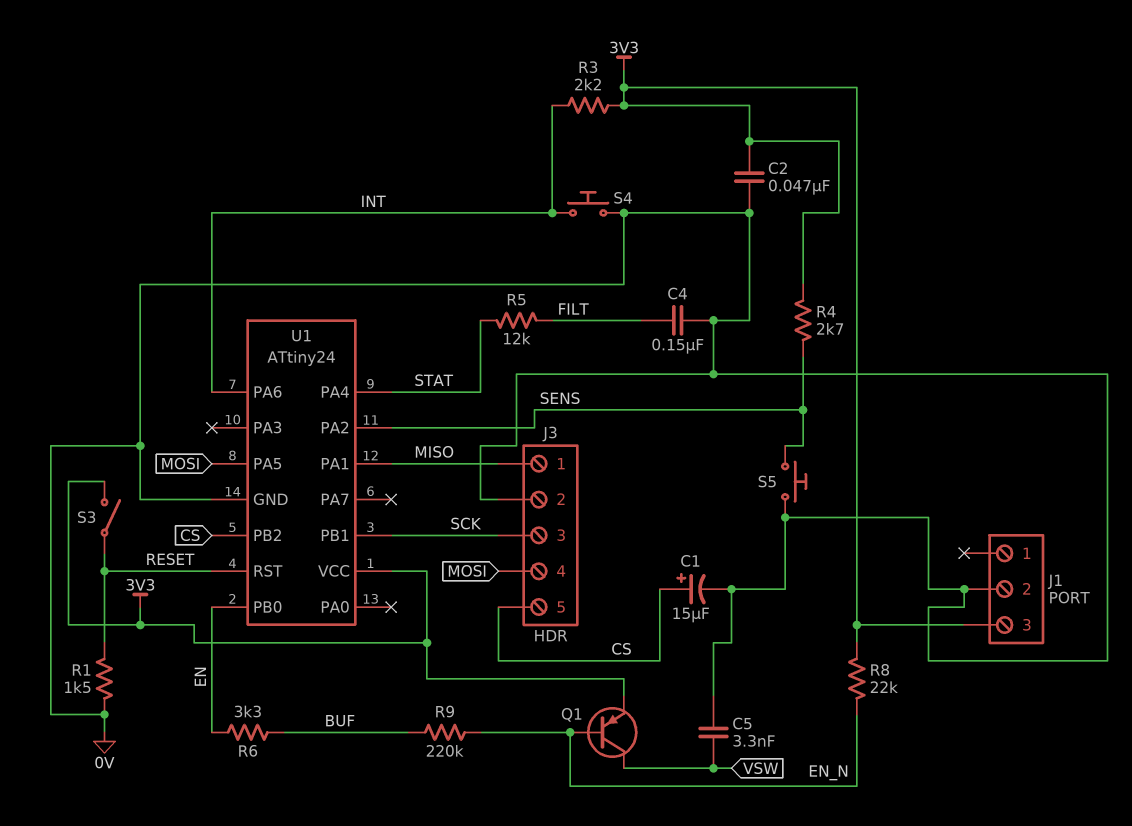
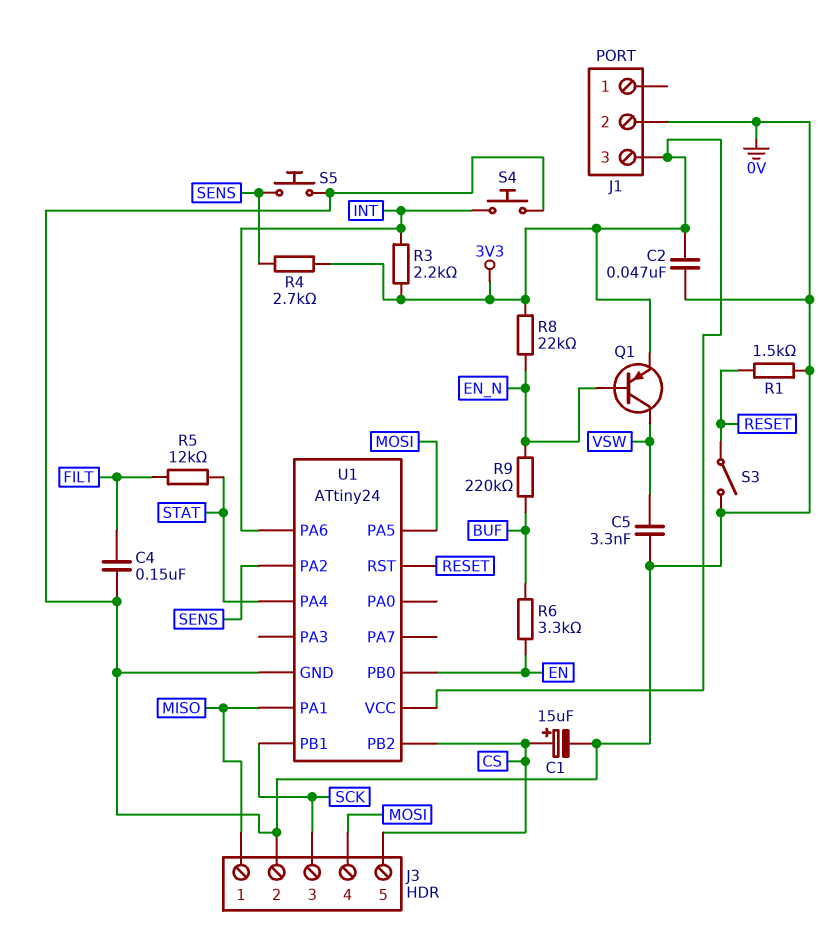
S3: switch (3V3, RESET) -> switch (0V, RESET)

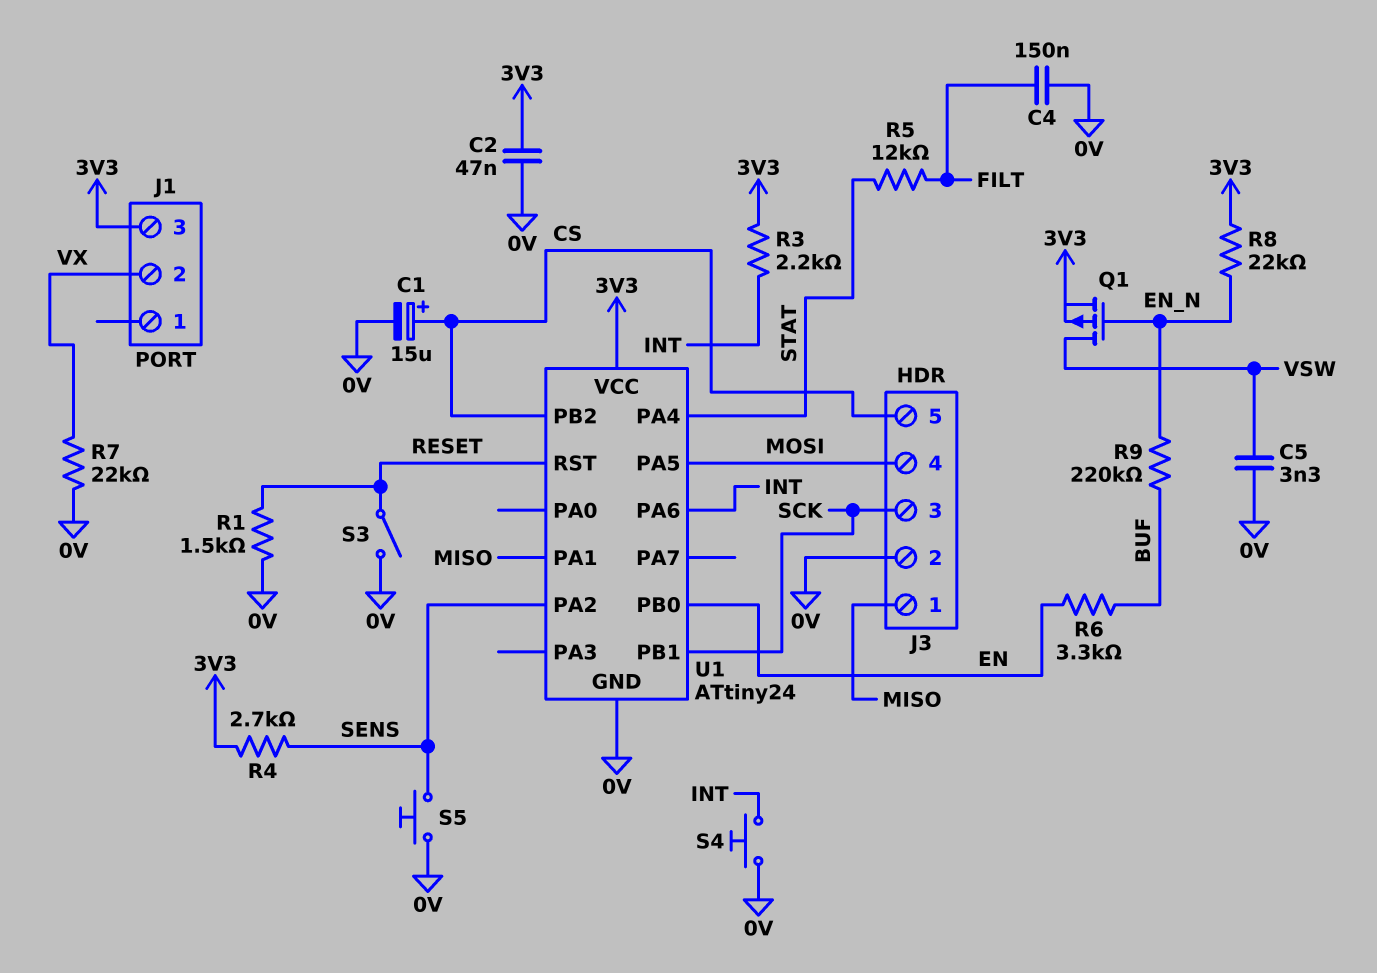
J1 pin 2: 0V -> VX
Q1: PNP (B EN_N, C VSW, E 3V3) -> PMOS (G EN_N, D VSW, S 3V3)
R7: none -> 22k (0V, VX)

